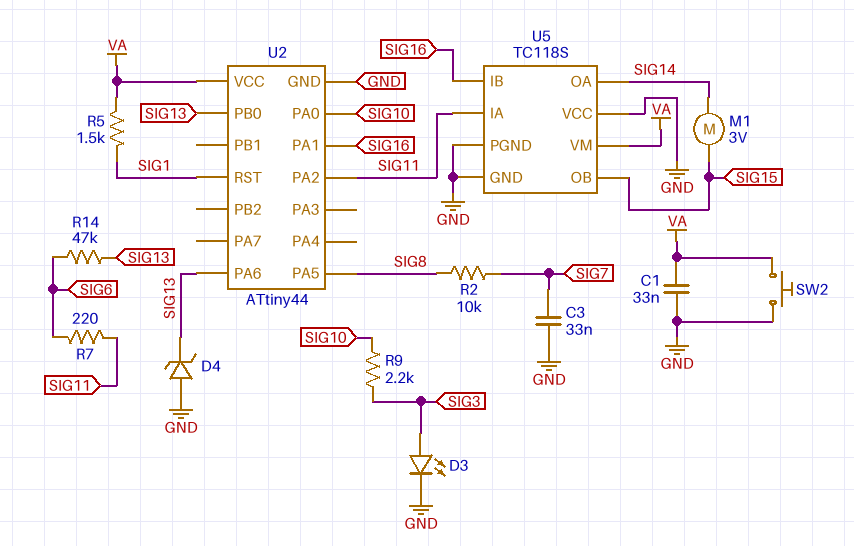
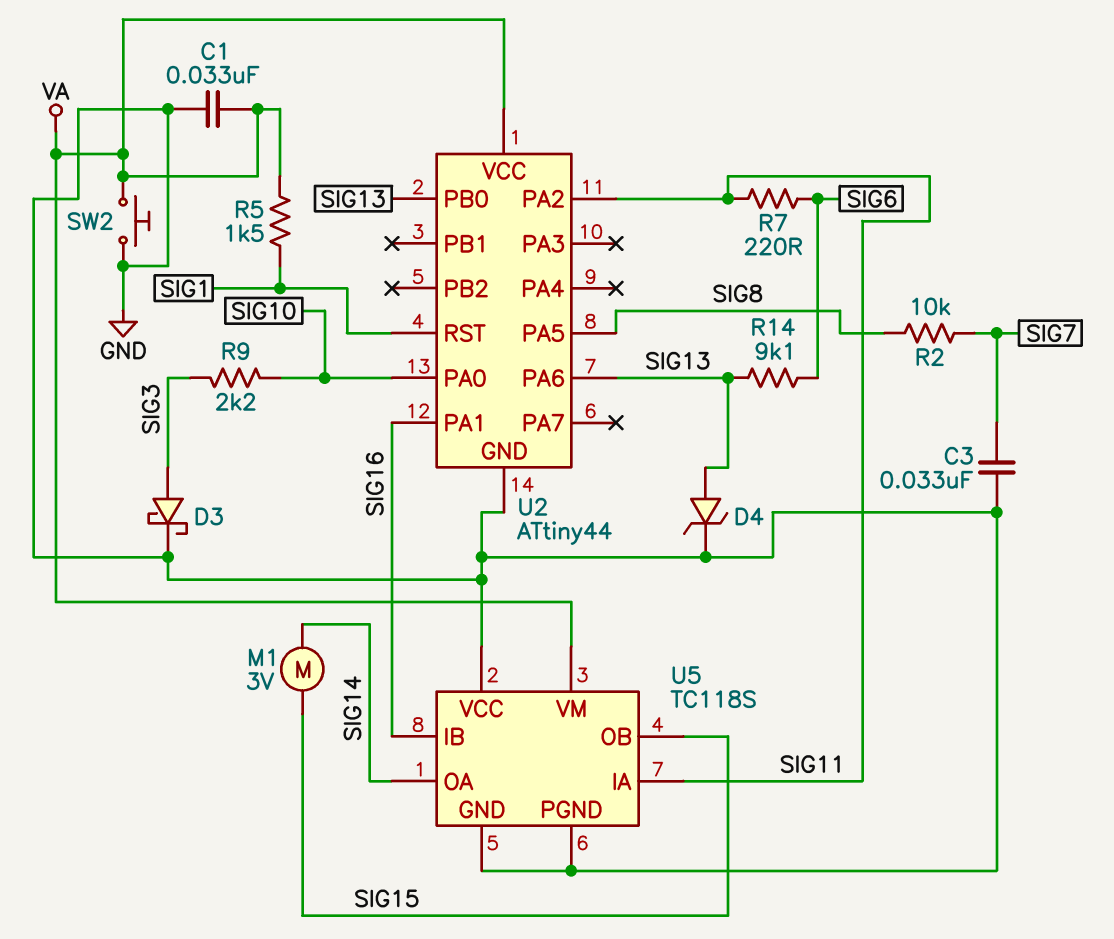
D3: LED (A SIG3, K GND) -> schottky (A SIG3, K GND)
D4: zener (A GND, K SIG13) -> zener (A SIG13, K GND)
R14: 47k (SIG6, SIG13) -> 9.1k (SIG6, SIG13)

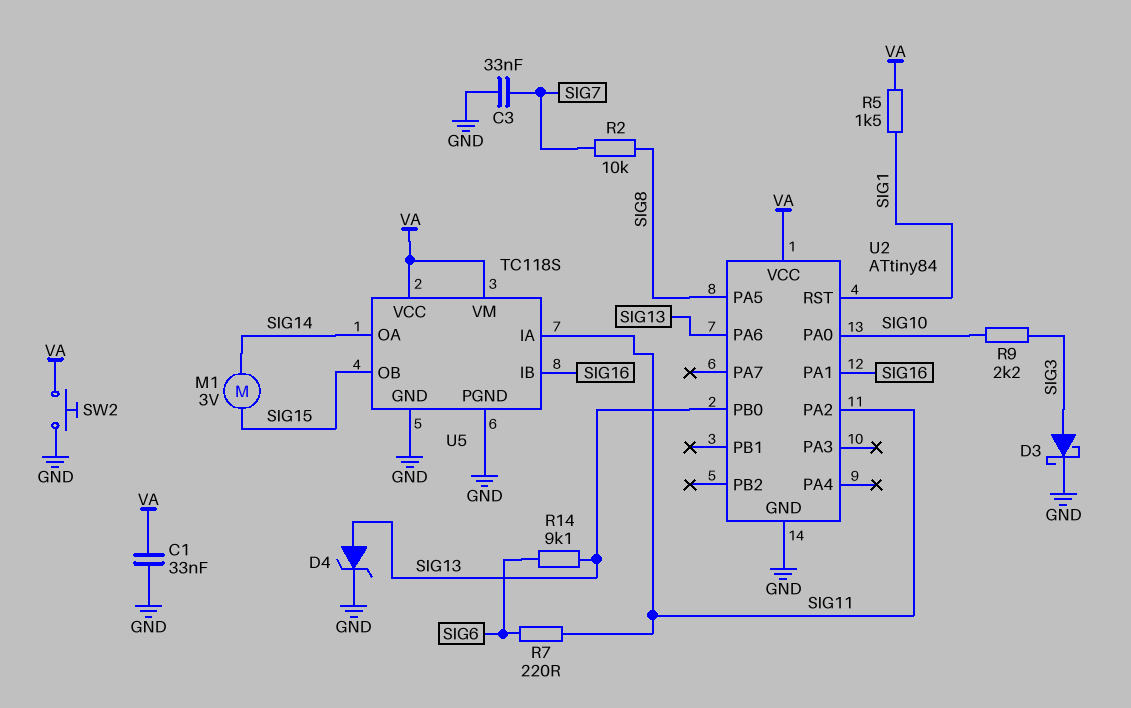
U2: ATtiny44 -> ATtiny84
U5 pin VCC: GND -> VA

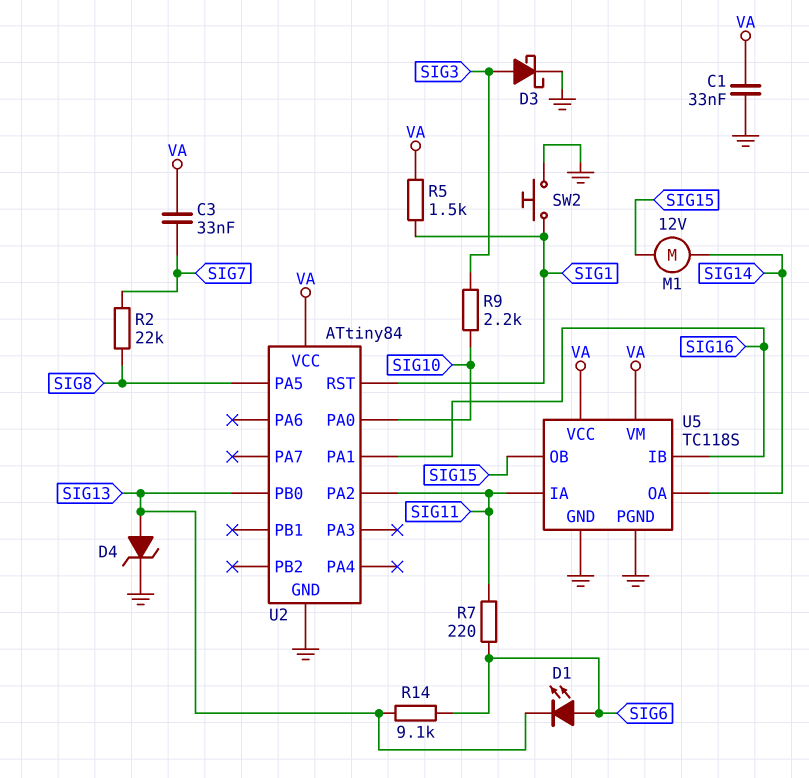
C3: 33nF (GND, SIG7) -> 33nF (SIG7, VA)
D1: none -> LED (A SIG6, K SIG13)
M1: motor 3V (SIG14, SIG15) -> motor 12V (SIG14, SIG15)
R2: 10k (SIG7, SIG8) -> 22k (SIG7, SIG8)
SW2: button (GND, VA) -> button (GND, SIG1)
U2 pin PA6: SIG13 -> none

